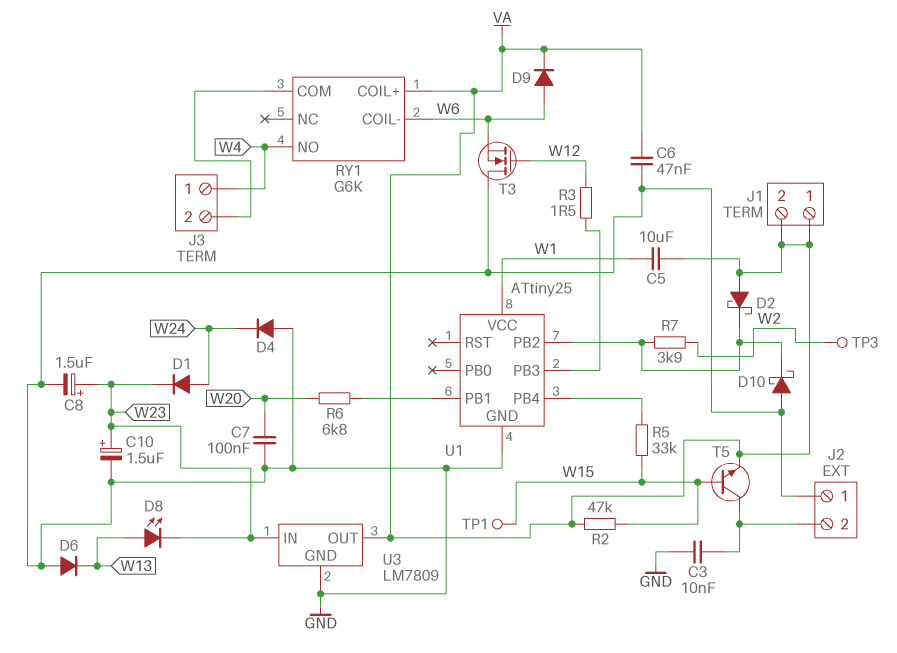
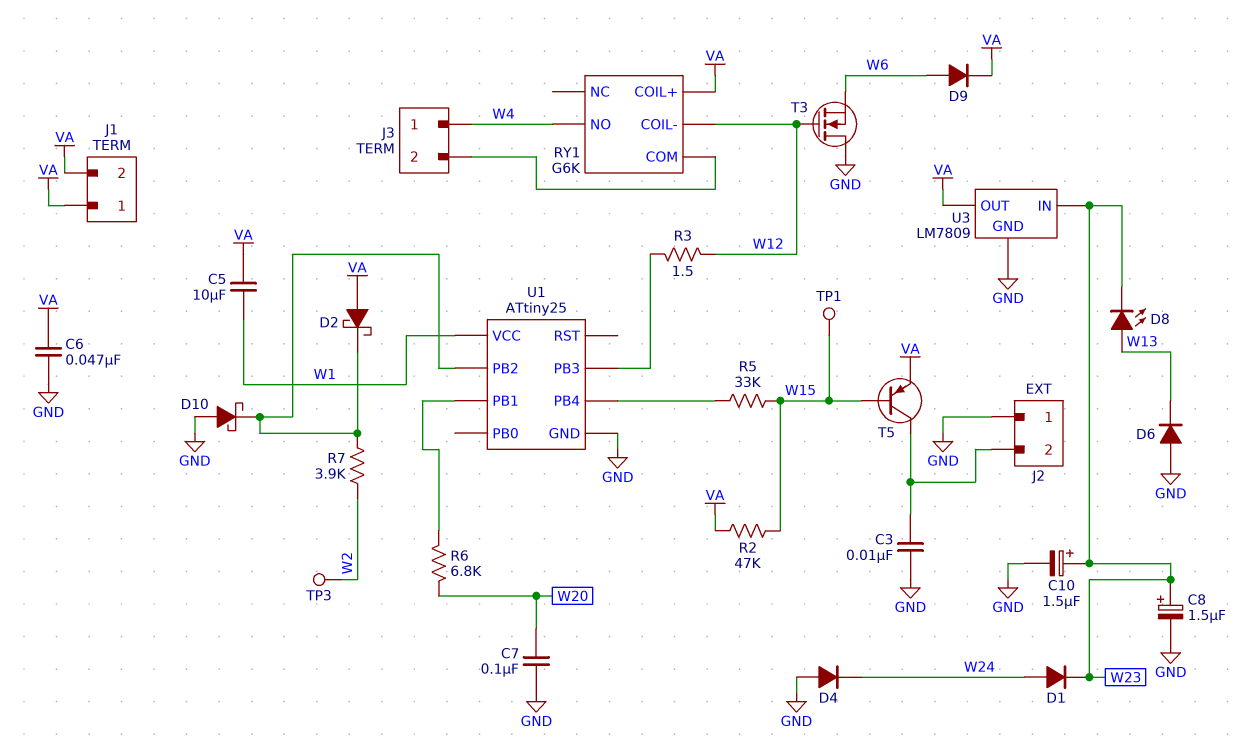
RY1 pin COIL-: W6 -> W12
T5: NPN (B W15, C J2/2, E VA) -> PNP (B W15, C J2/2, E VA)

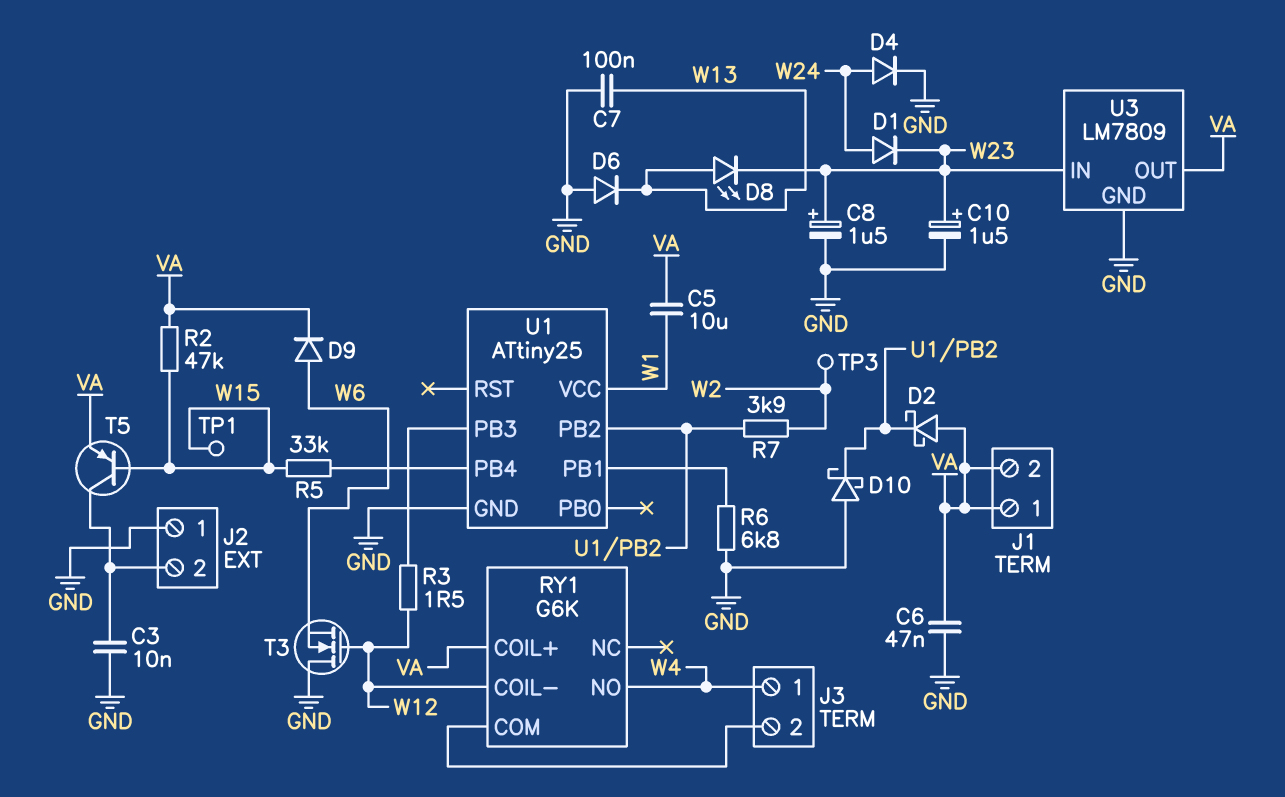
C7: 100nF (GND, W20) -> 100nF (GND, W13)
D4: diode (A GND, K W24) -> diode (A W24, K GND)
R6: 6.8k (U1/PB1, W20) -> 6.8k (GND, U1/PB1)

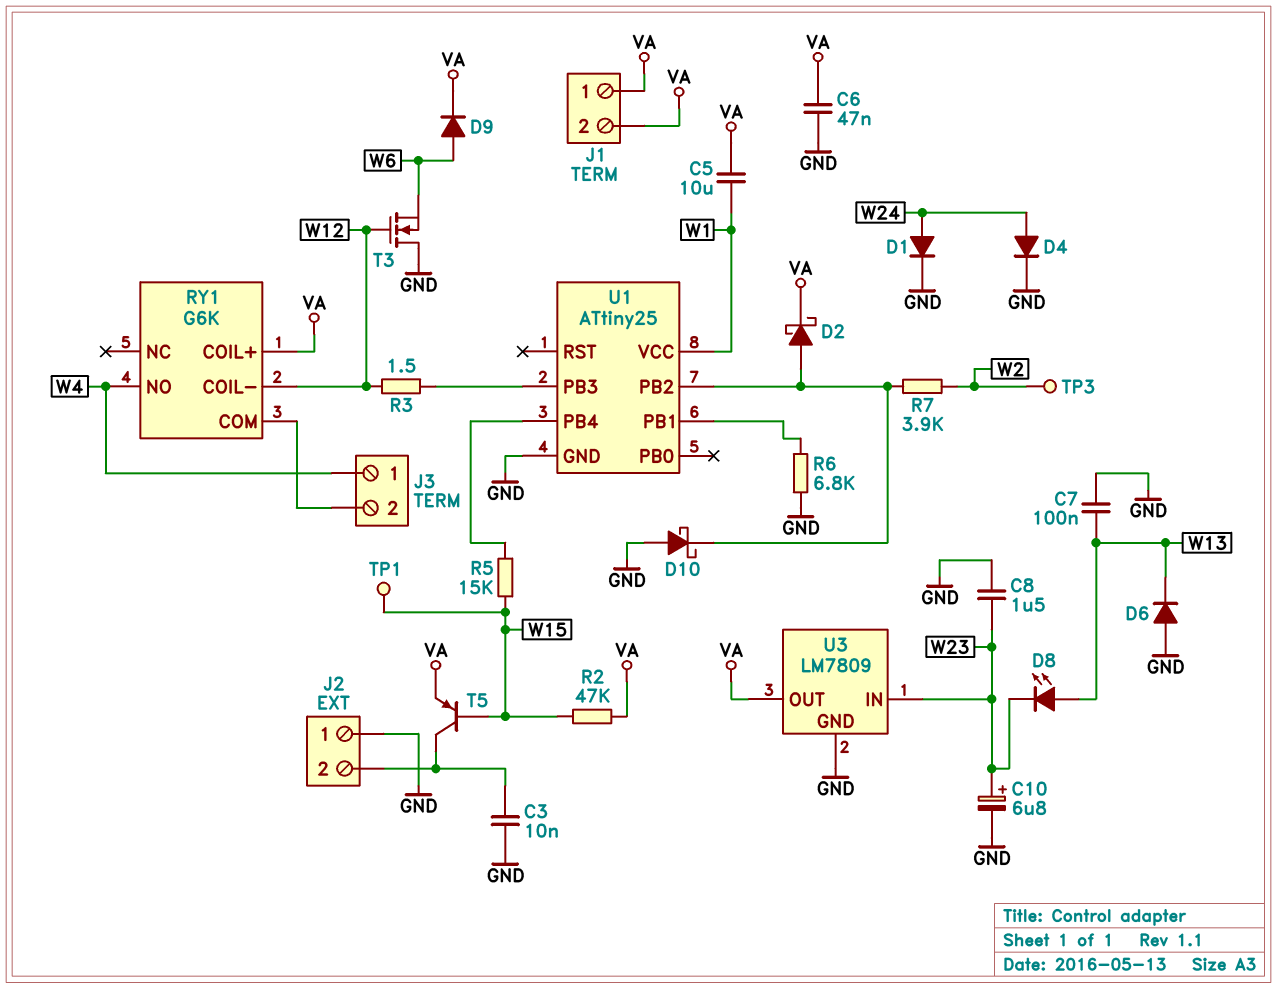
C8: 1.5uF (plus W23, minus GND) -> 1.5uF (GND, W23)
C10: 1.5uF (plus W23, minus GND) -> 6.8uF (plus W23, minus GND)
D1: diode (A W24, K W23) -> diode (A W24, K GND)
D2: schottky (A VA, K U1/PB2) -> schottky (A U1/PB2, K VA)
R5: 33k (U1/PB4, W15) -> 15k (U1/PB4, W15)

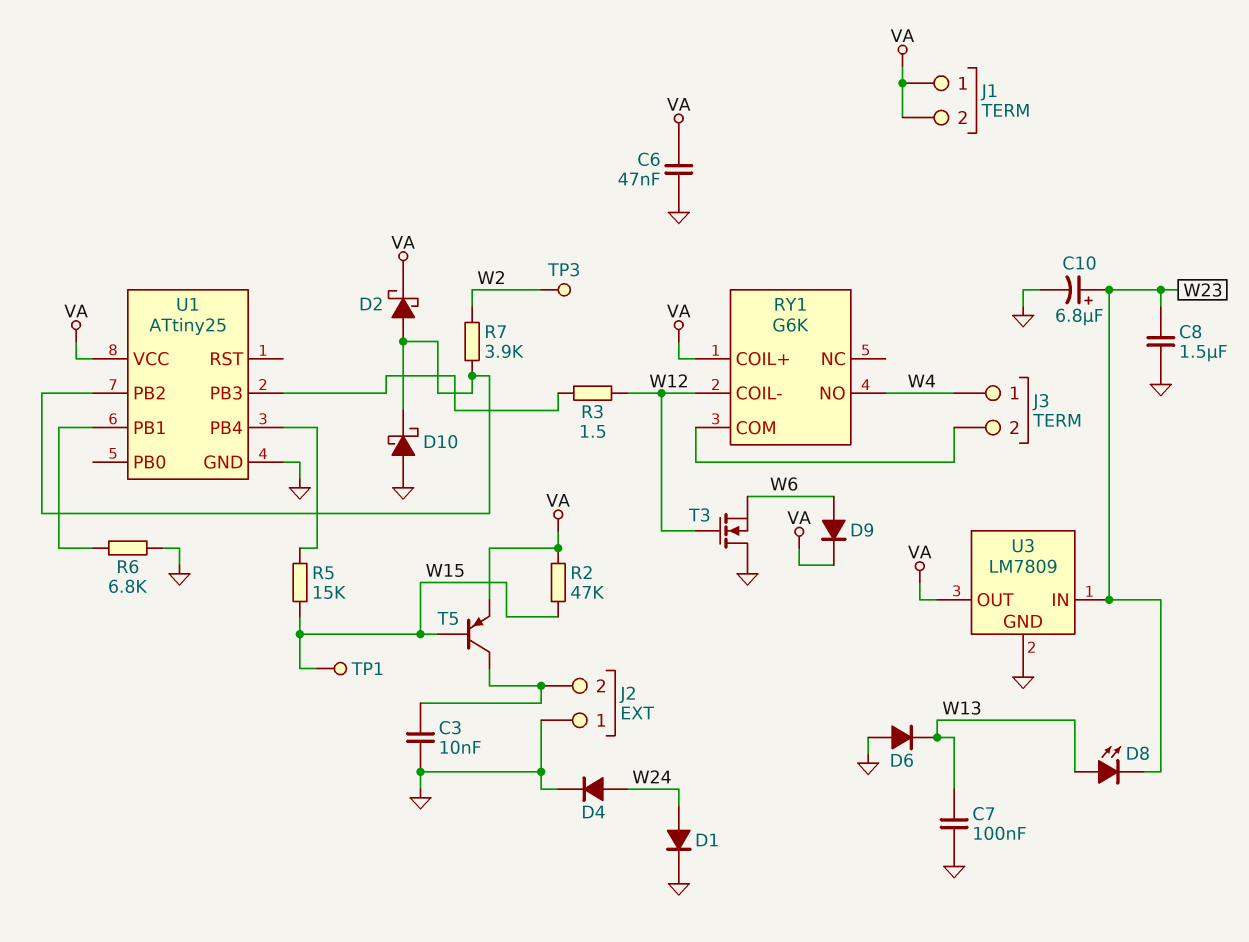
C5: 10uF (VA, W1) -> none
U1 pin VCC: W1 -> VA

